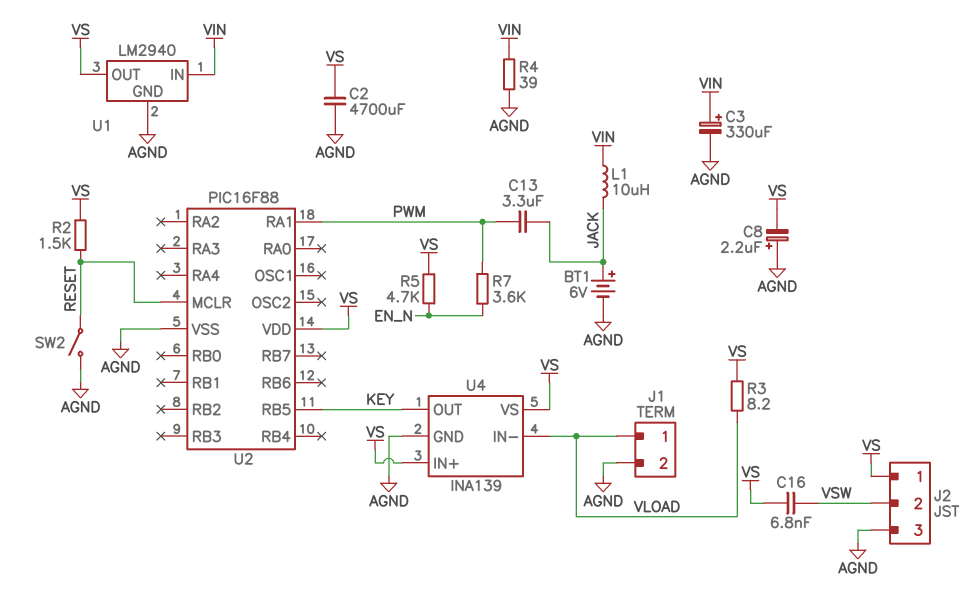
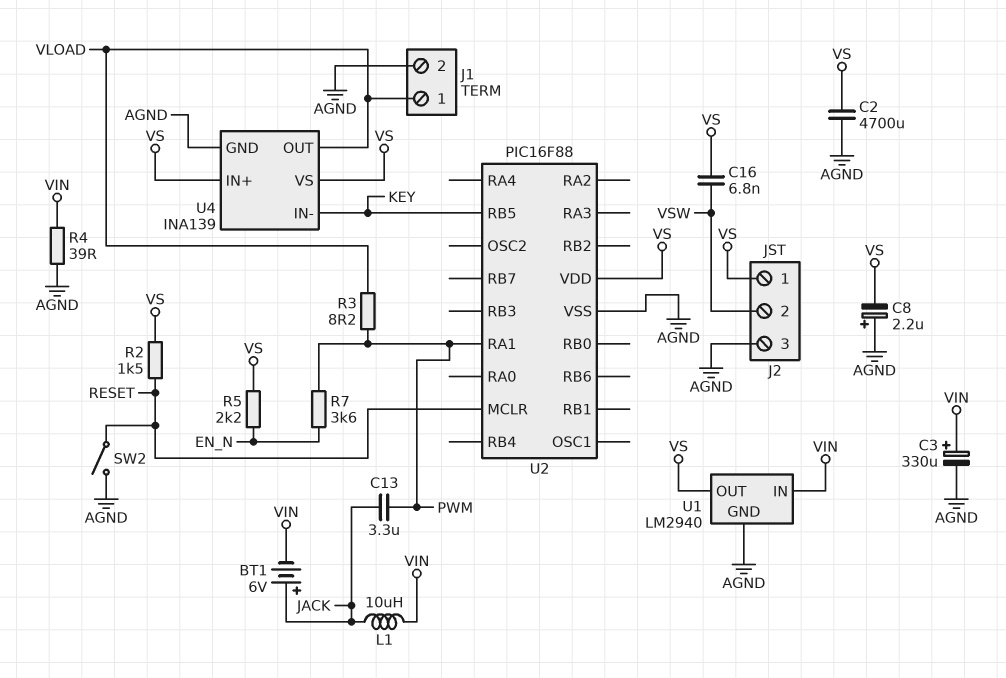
BT1: 6V (plus JACK, minus AGND) -> 6V (plus JACK, minus VIN)
R3: 8.2 (VLOAD, VS) -> 8.2 (PWM, VLOAD)
R5: 4.7k (EN_N, VS) -> 2.2k (EN_N, VS)
U4 pin IN-: VLOAD -> KEY
U4 pin OUT: KEY -> VLOAD

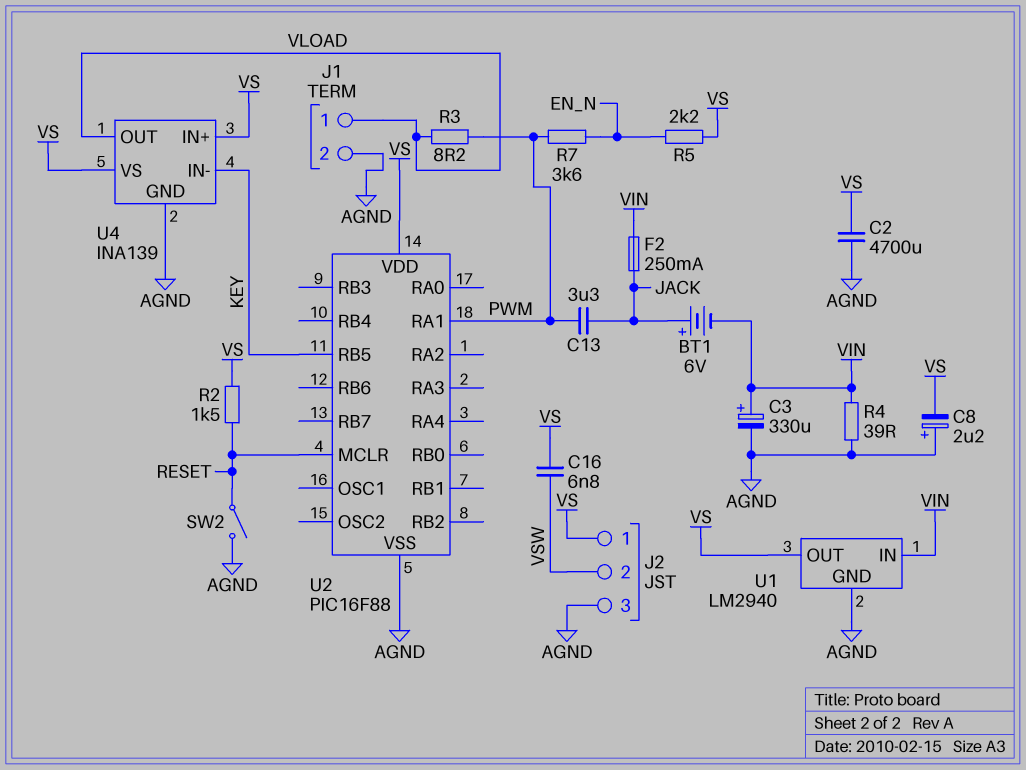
F2: none -> 250mA (JACK, VIN)
L1: 10uH (JACK, VIN) -> none

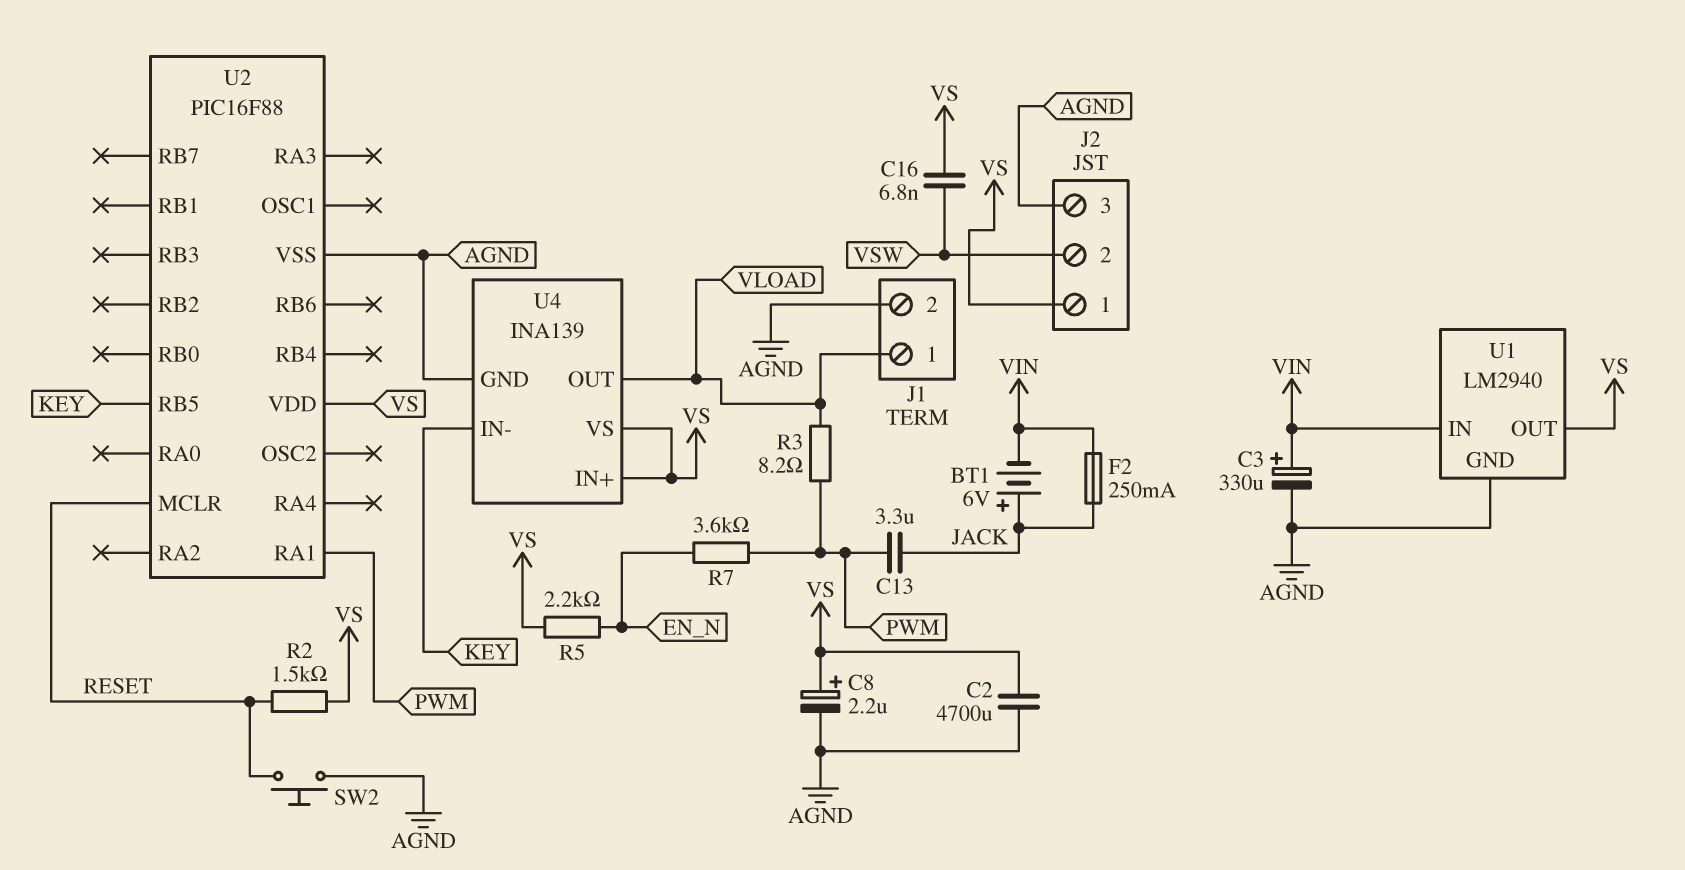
C8: 2.2uF (plus AGND, minus VS) -> 2.2uF (plus VS, minus AGND)
R4: 39 (AGND, VIN) -> none
SW2: switch (AGND, RESET) -> button (AGND, RESET)

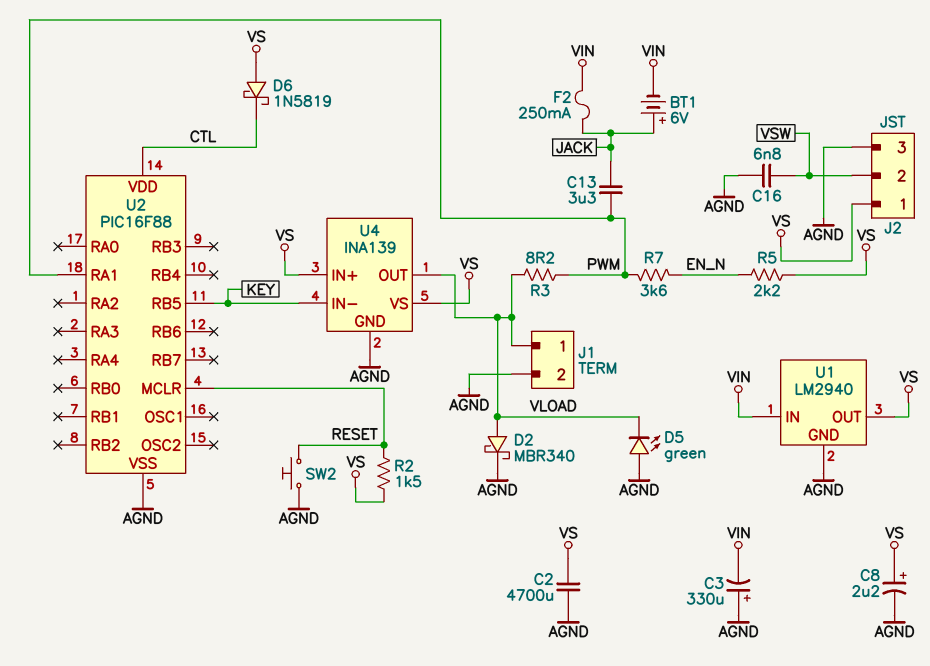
C3: 330uF (plus VIN, minus AGND) -> 330uF (plus AGND, minus VIN)
C16: 6.8nF (VS, VSW) -> 6.8nF (AGND, VSW)
D2: none -> schottky MBR340 (A VLOAD, K AGND)
D5: none -> LED green (A AGND, K VLOAD)
D6: none -> schottky 1N5819 (A VS, K CTL)
U2 pin VDD: VS -> CTL

